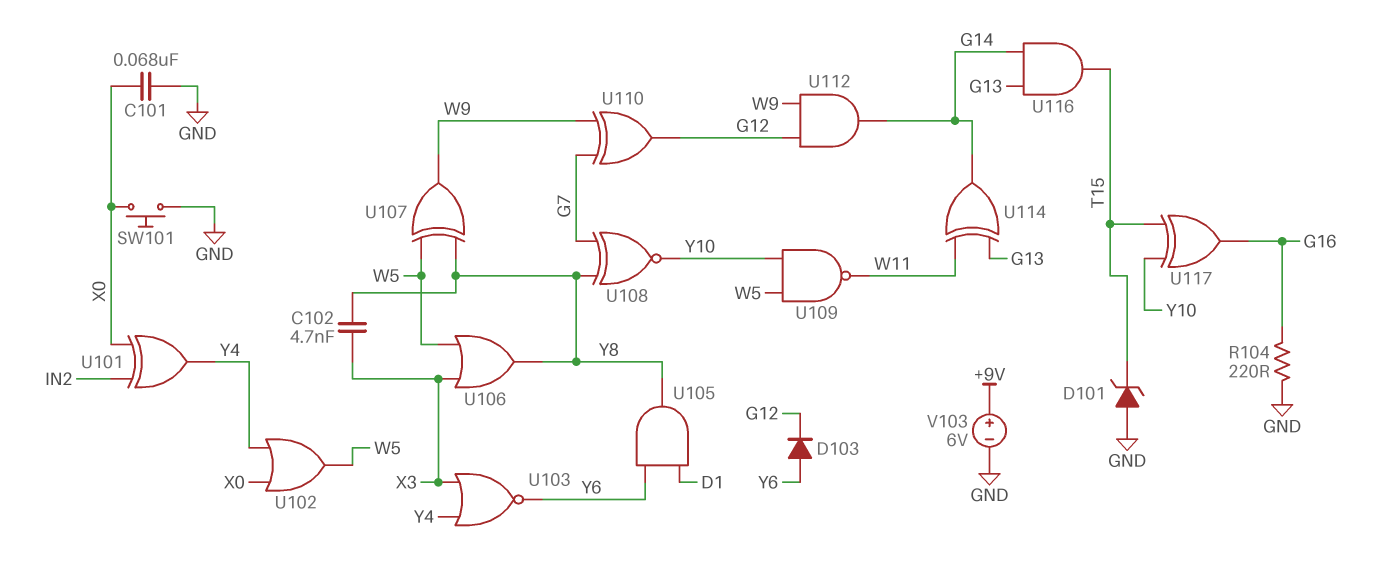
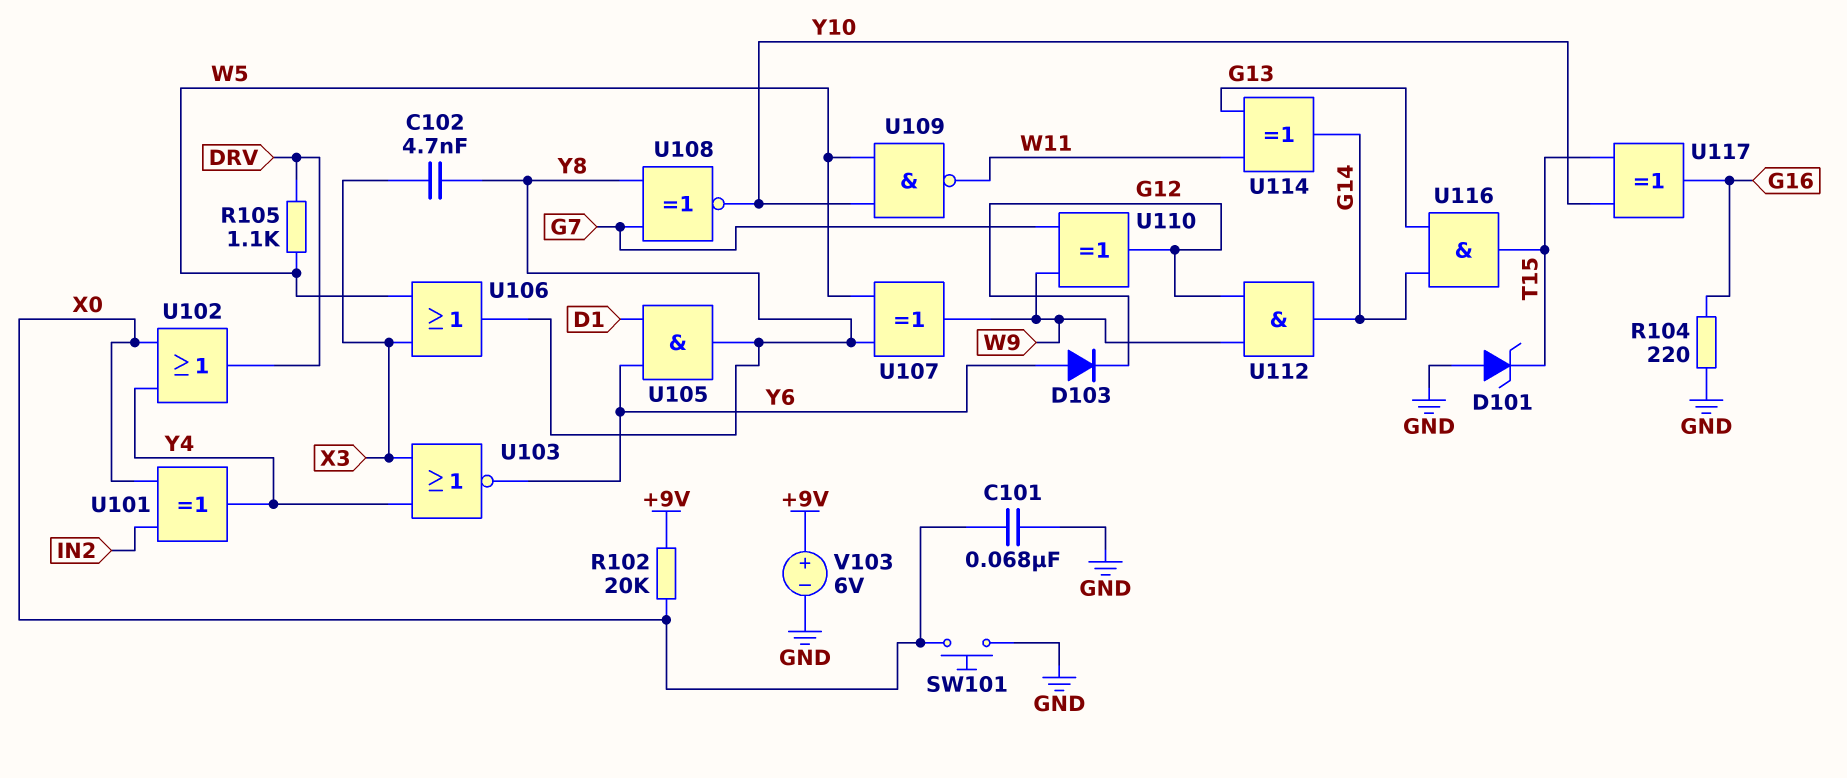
R102: none -> 20k (+9V, X0)
R105: none -> 1.1k (DRV, W5)
U102: OR (in X0, in Y4, out W5) -> OR (in X0, in Y4, out DRV)

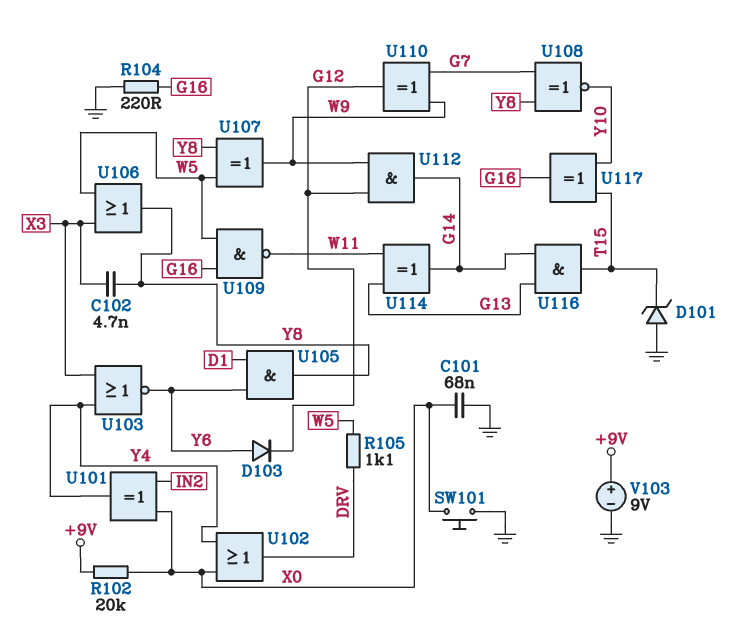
U109: NAND (in W5, in Y10, out W11) -> NAND (in G16, in W5, out W11)
V103: 6V (plus +9V, minus GND) -> 9V (plus +9V, minus GND)

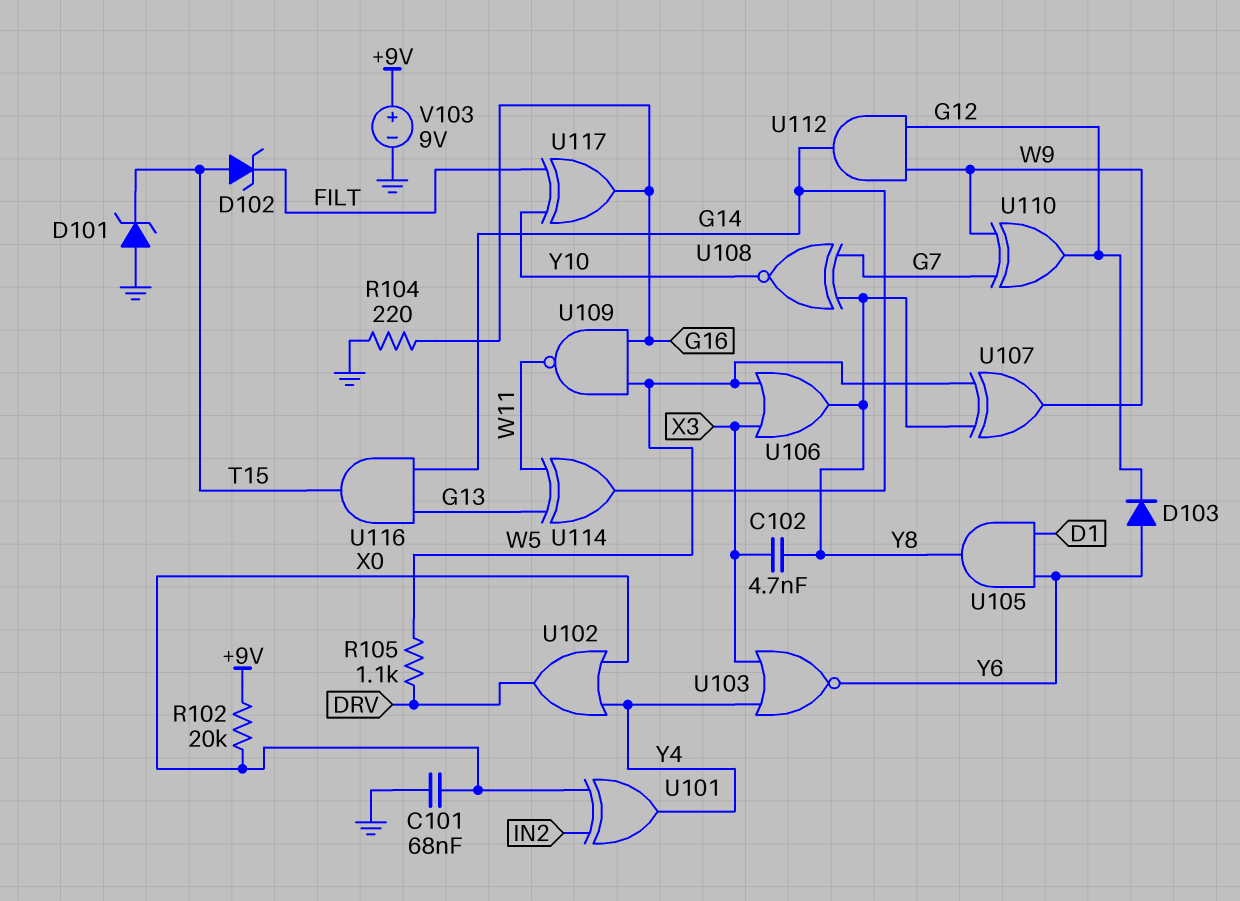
D102: none -> zener (A T15, K FILT)
SW101: button (GND, X0) -> none
U117: XOR (in T15, in Y10, out G16) -> XOR (in FILT, in Y10, out G16)

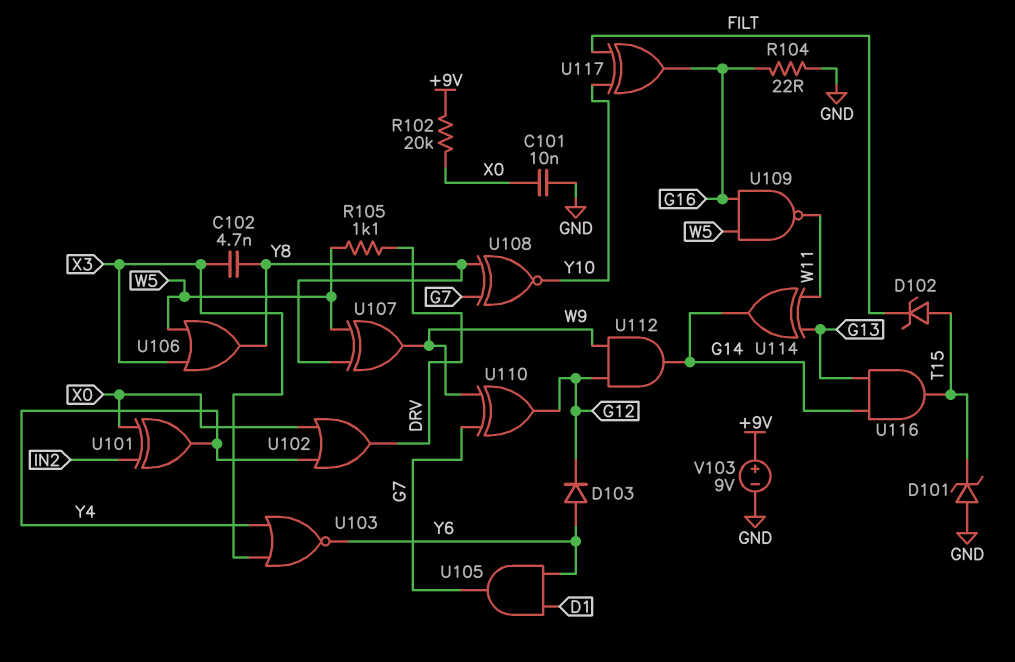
C101: 68nF (GND, X0) -> 10nF (GND, X0)
R104: 220 (G16, GND) -> 22 (G16, GND)
U105: AND (in D1, in Y6, out Y8) -> AND (in D1, in Y6, out G7)

